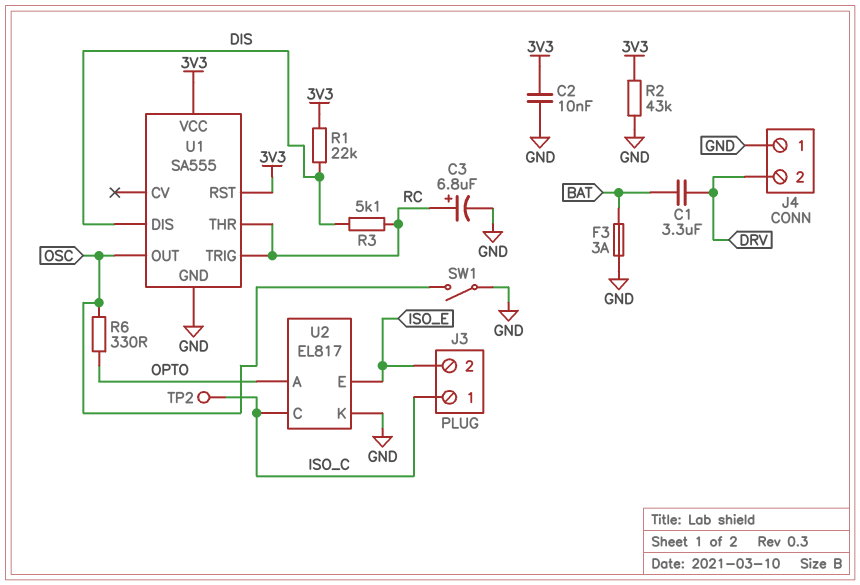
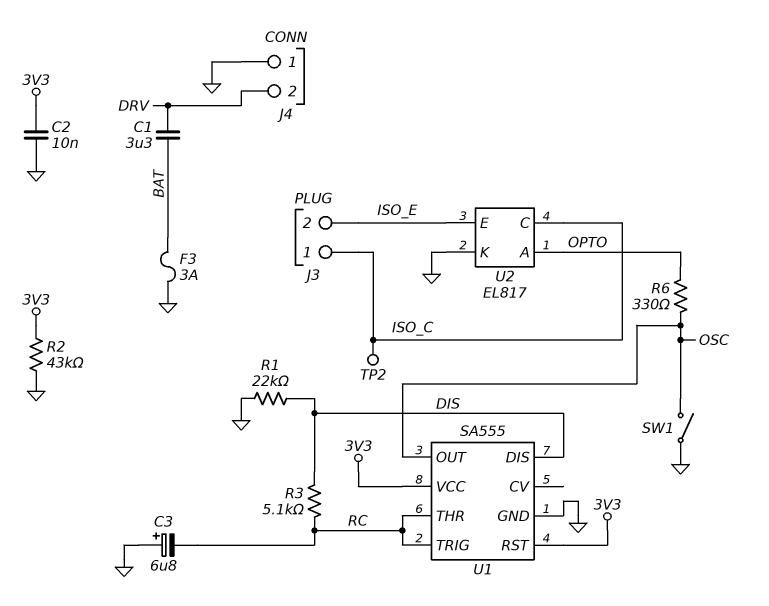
C3: 6.8uF (plus RC, minus GND) -> 6.8uF (plus GND, minus RC)
R1: 22k (3V3, DIS) -> 22k (DIS, GND)

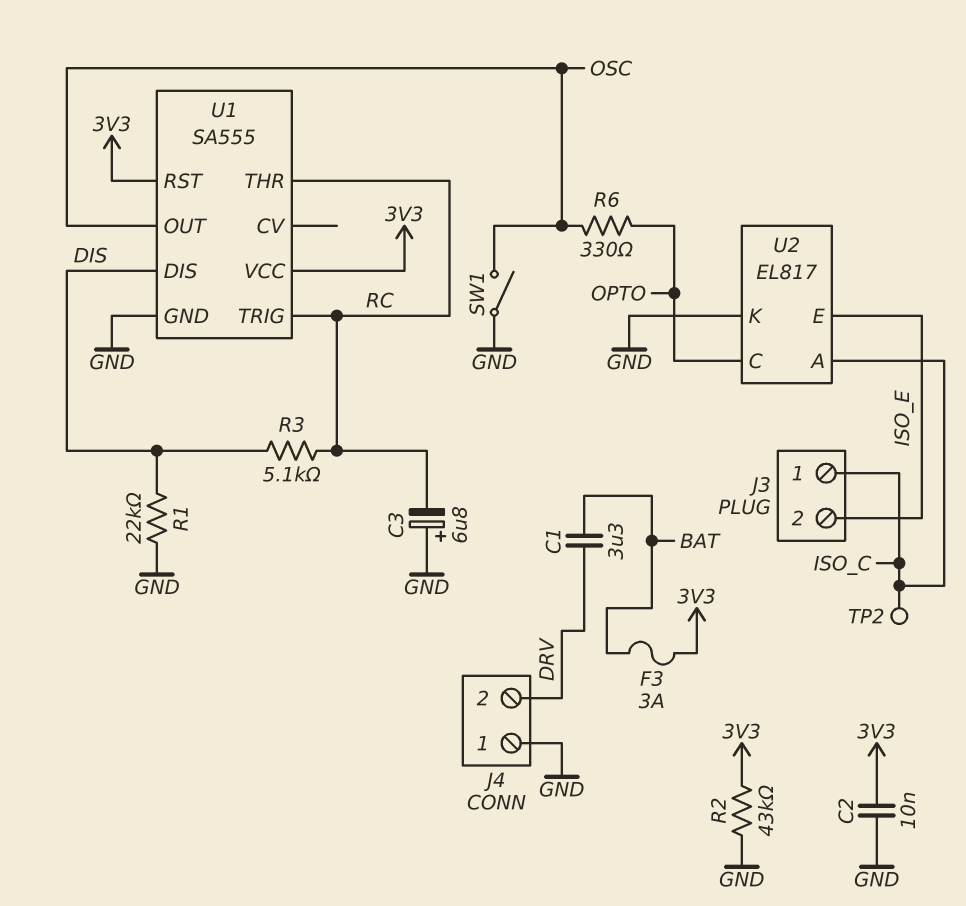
F3: 3A (BAT, GND) -> 3A (3V3, BAT)
U2 pin A: OPTO -> ISO_C
U2 pin C: ISO_C -> OPTO

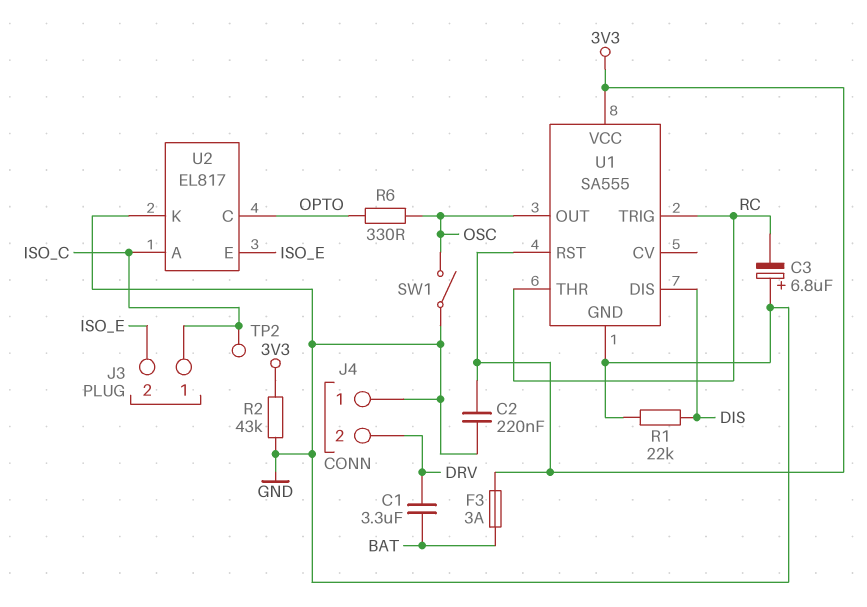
C2: 10nF (3V3, GND) -> 220nF (3V3, GND)
R3: 5.1k (DIS, RC) -> none

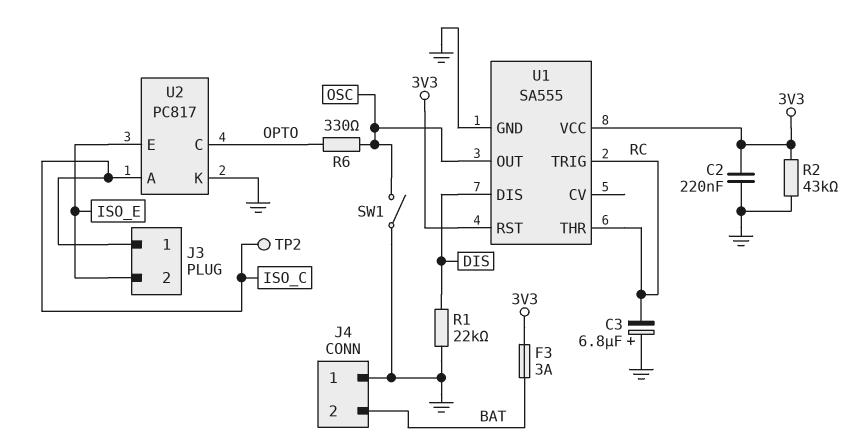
C1: 3.3uF (BAT, DRV) -> none
J4 pin 2: DRV -> BAT
U2: EL817 -> PC817

